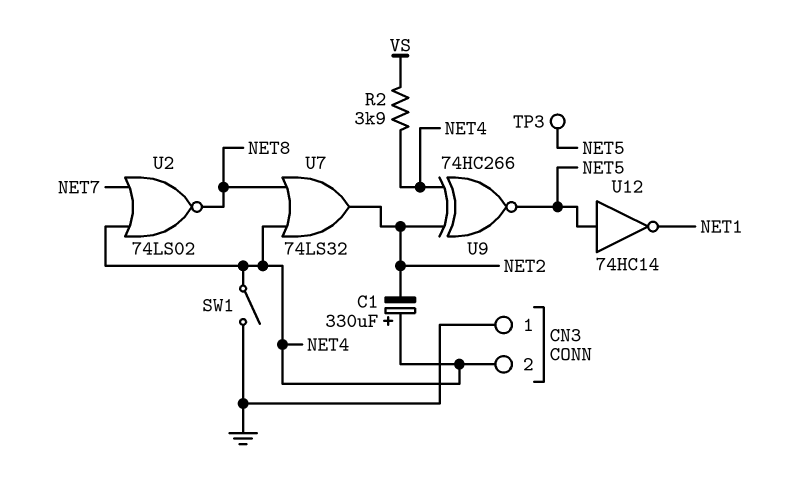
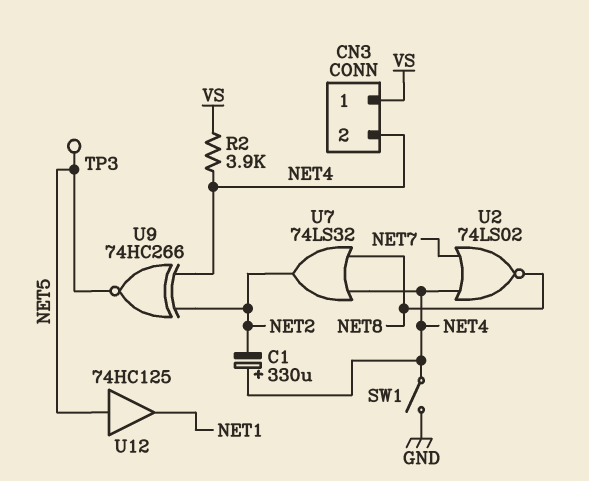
CN3 pin 1: GND -> VS
U12: NOT 74HC14 (in NET5, out NET1) -> buffer 74HC125 (in NET5, out NET1)

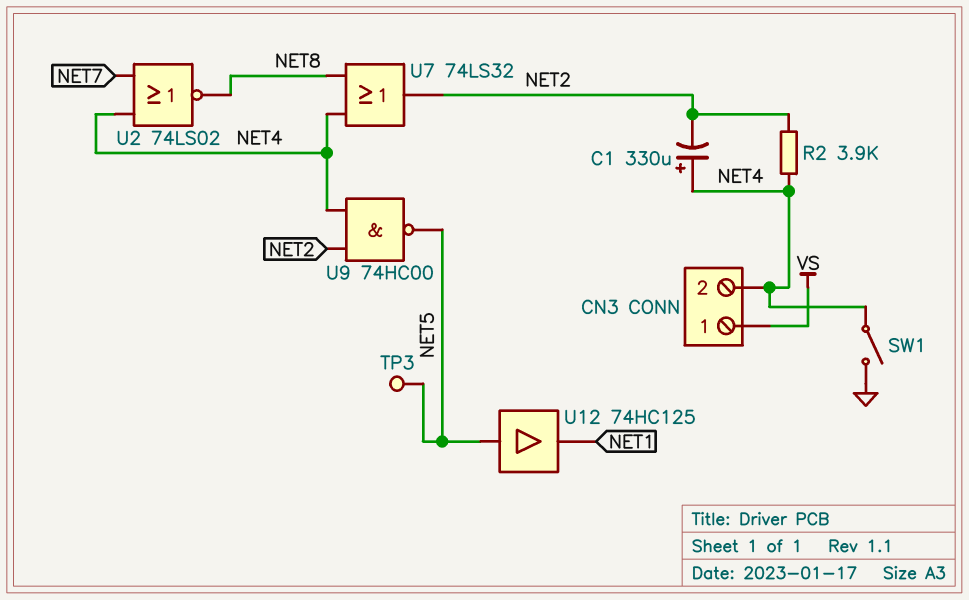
R2: 3.9k (NET4, VS) -> 3.9k (NET2, NET4)
U9: XNOR 74HC266 (in NET2, in NET4, out NET5) -> NAND 74HC00 (in NET2, in NET4, out NET5)

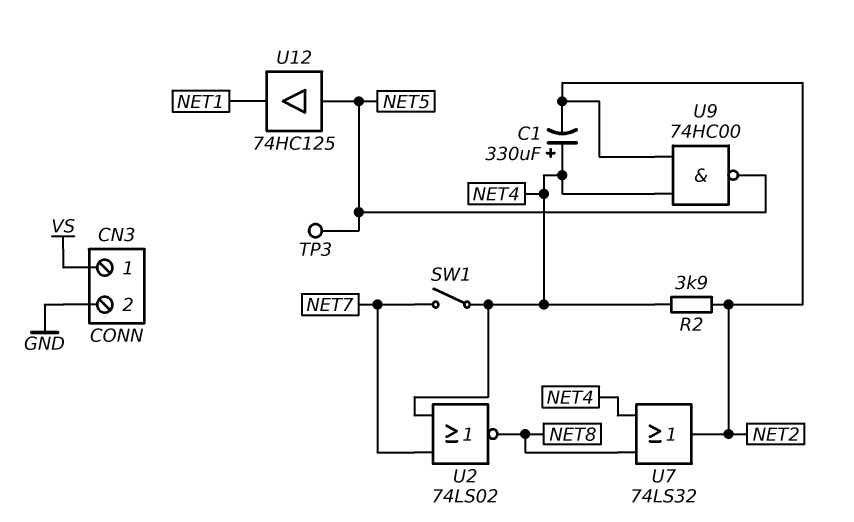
CN3 pin 2: NET4 -> GND
SW1: switch (GND, NET4) -> switch (NET4, NET7)

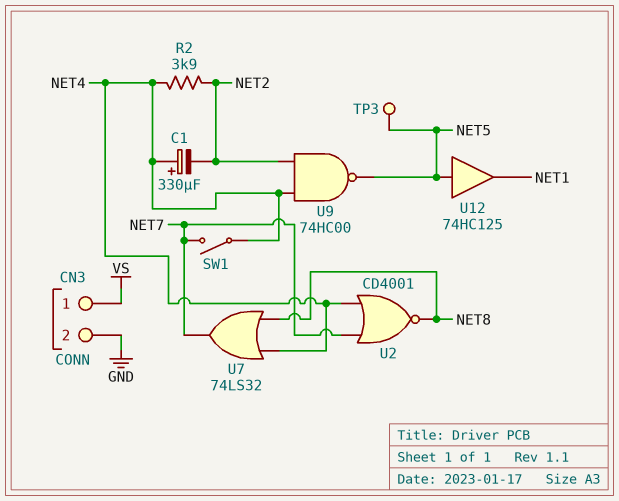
U2: NOR 74LS02 (in NET4, in NET7, out NET8) -> NOR CD4001 (in NET4, in NET7, out NET8)
U7: OR 74LS32 (in NET4, in NET8, out NET2) -> OR 74LS32 (in NET4, in NET8, out NET7)

